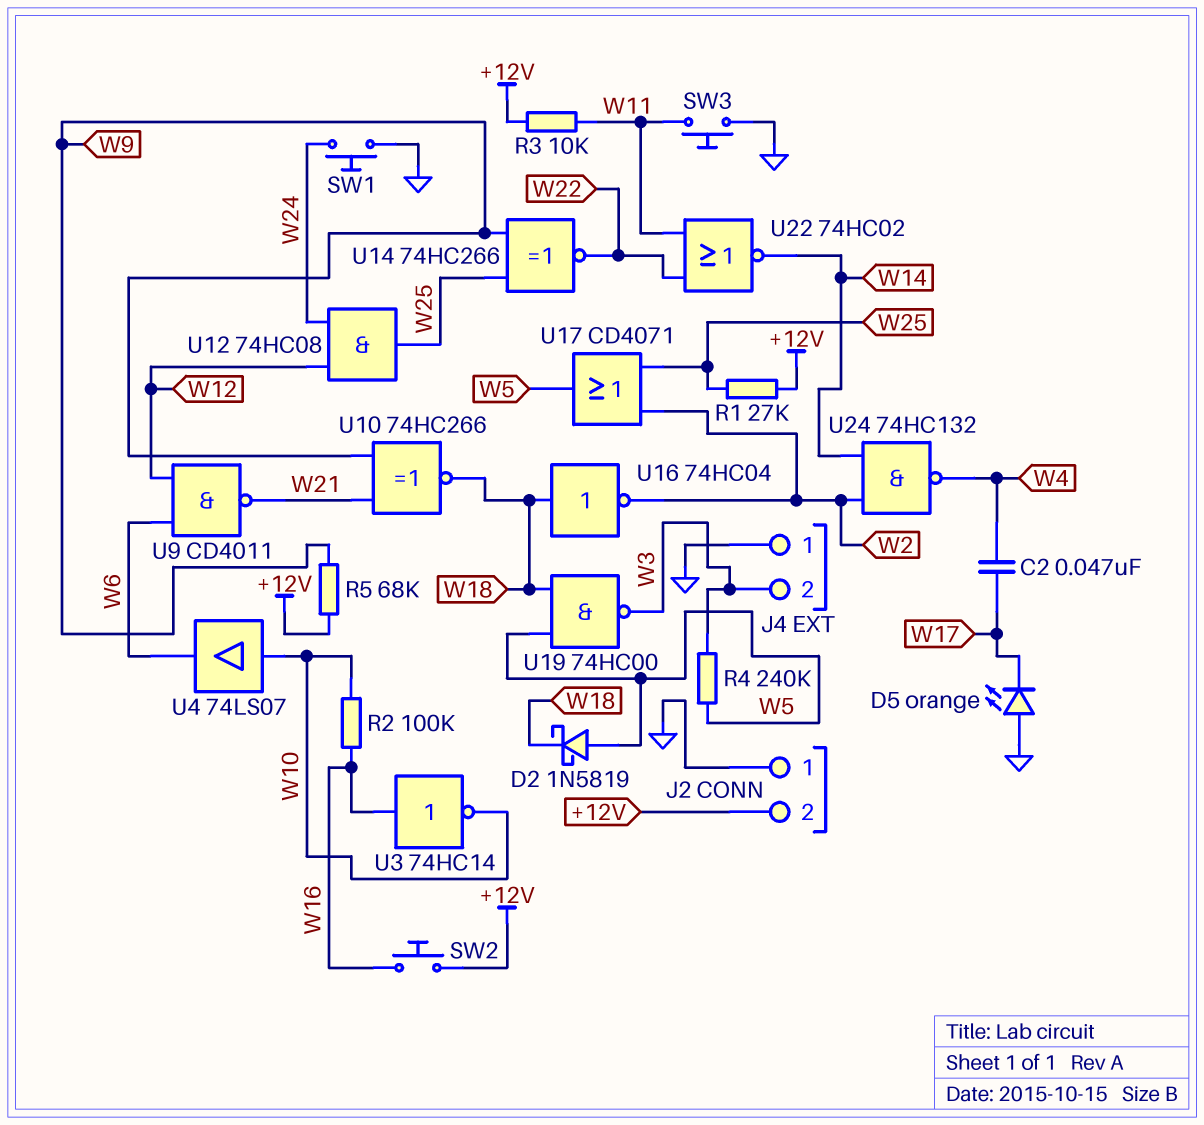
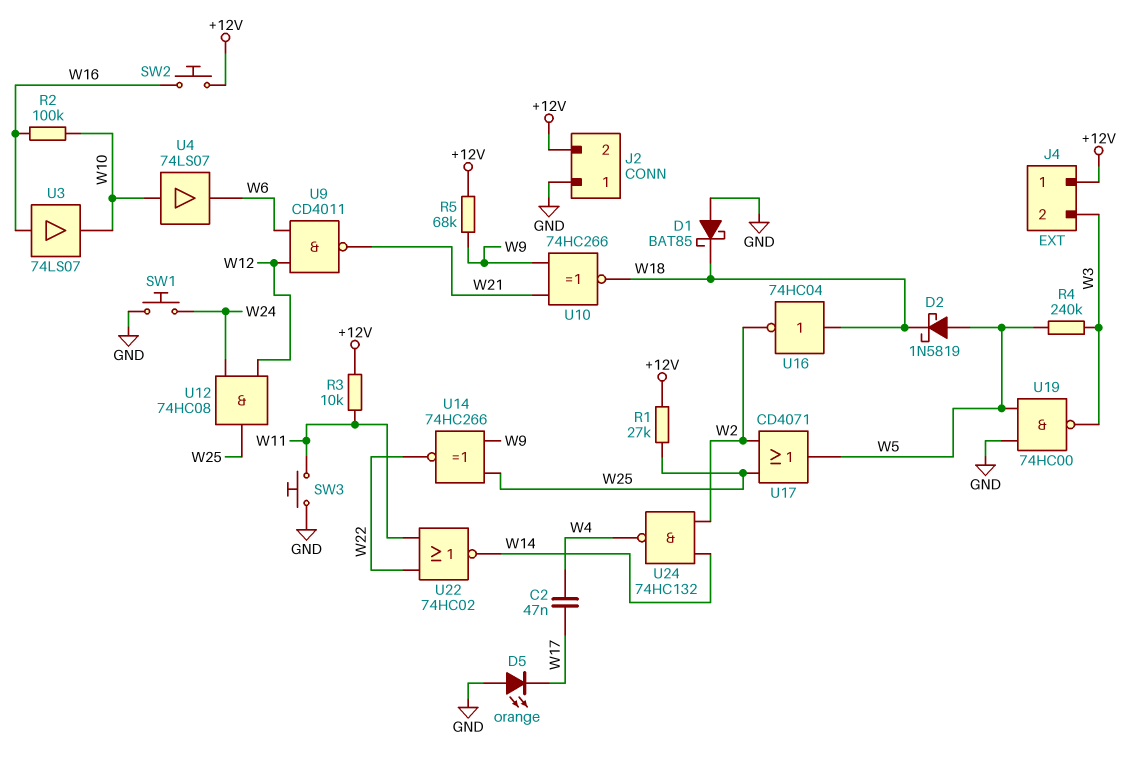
D1: none -> schottky BAT85 (A GND, K W18)
J4 pin 1: GND -> +12V
U3: NOT 74HC14 (in W16, out W10) -> buffer 74LS07 (in W16, out W10)
U19: NAND 74HC00 (in W5, in W18, out W3) -> NAND 74HC00 (in GND, in W5, out W3)

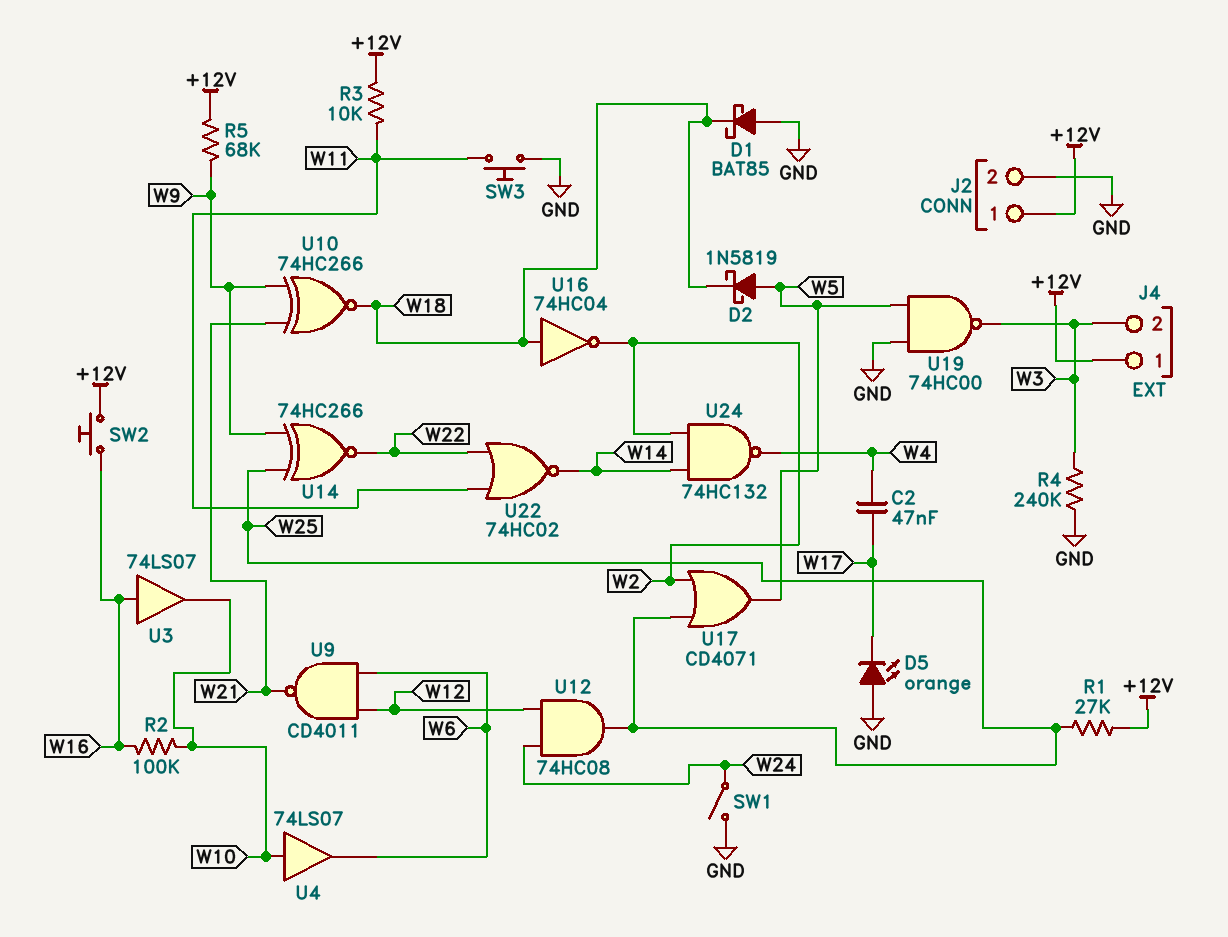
J2 pin 1: GND -> +12V
J2 pin 2: +12V -> GND
R4: 240k (W3, W5) -> 240k (GND, W3)
SW1: button (GND, W24) -> switch (GND, W24)

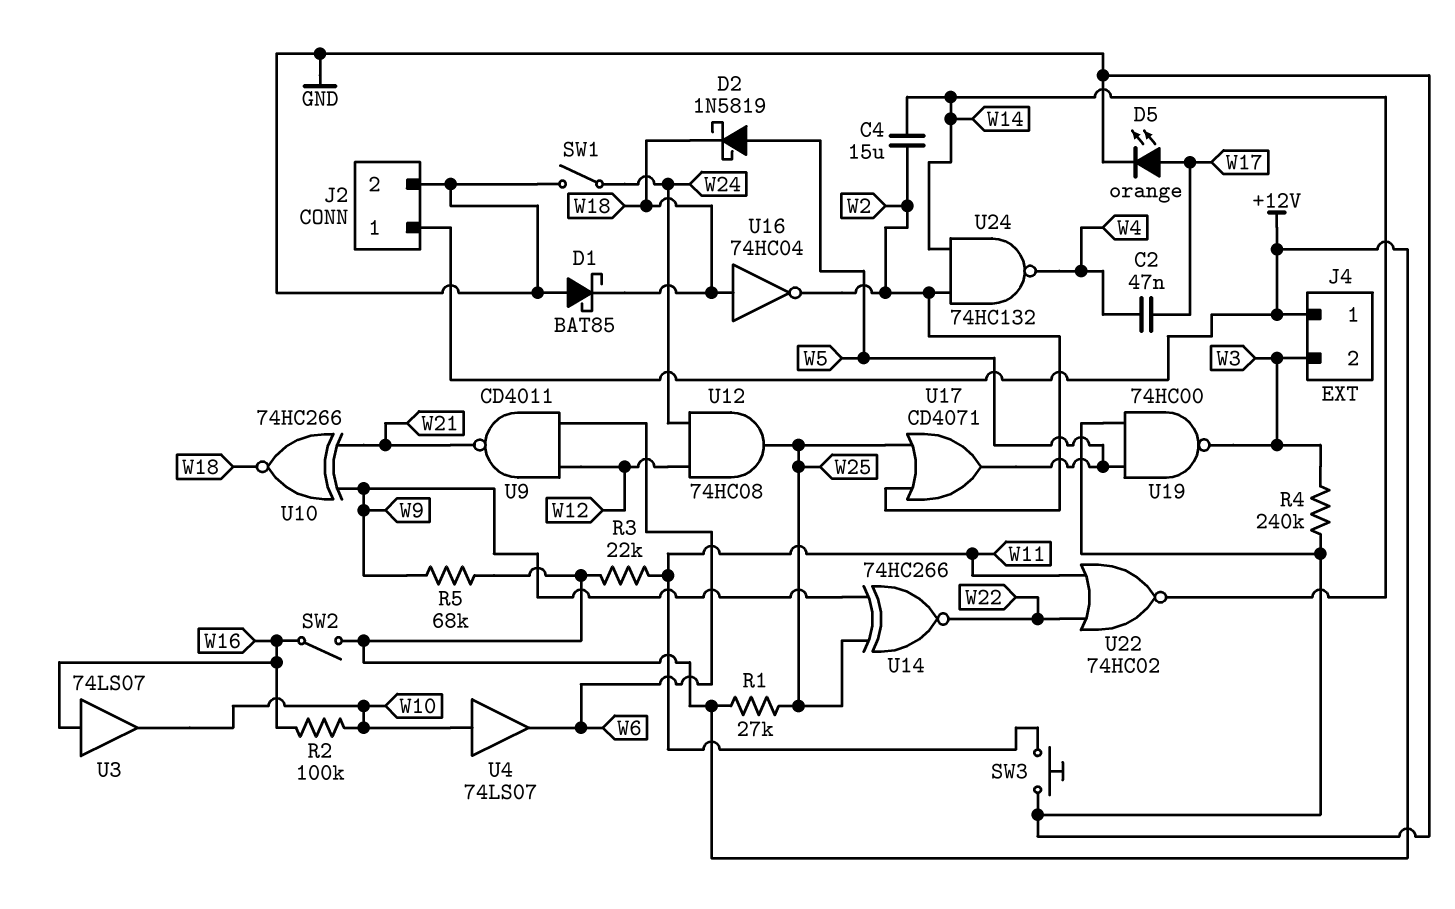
C4: none -> 15uF (W2, W14)
D5: LED orange (A GND, K W17) -> LED orange (A W17, K GND)
R3: 10k (+12V, W11) -> 22k (+12V, W11)
SW2: button (+12V, W16) -> switch (+12V, W16)

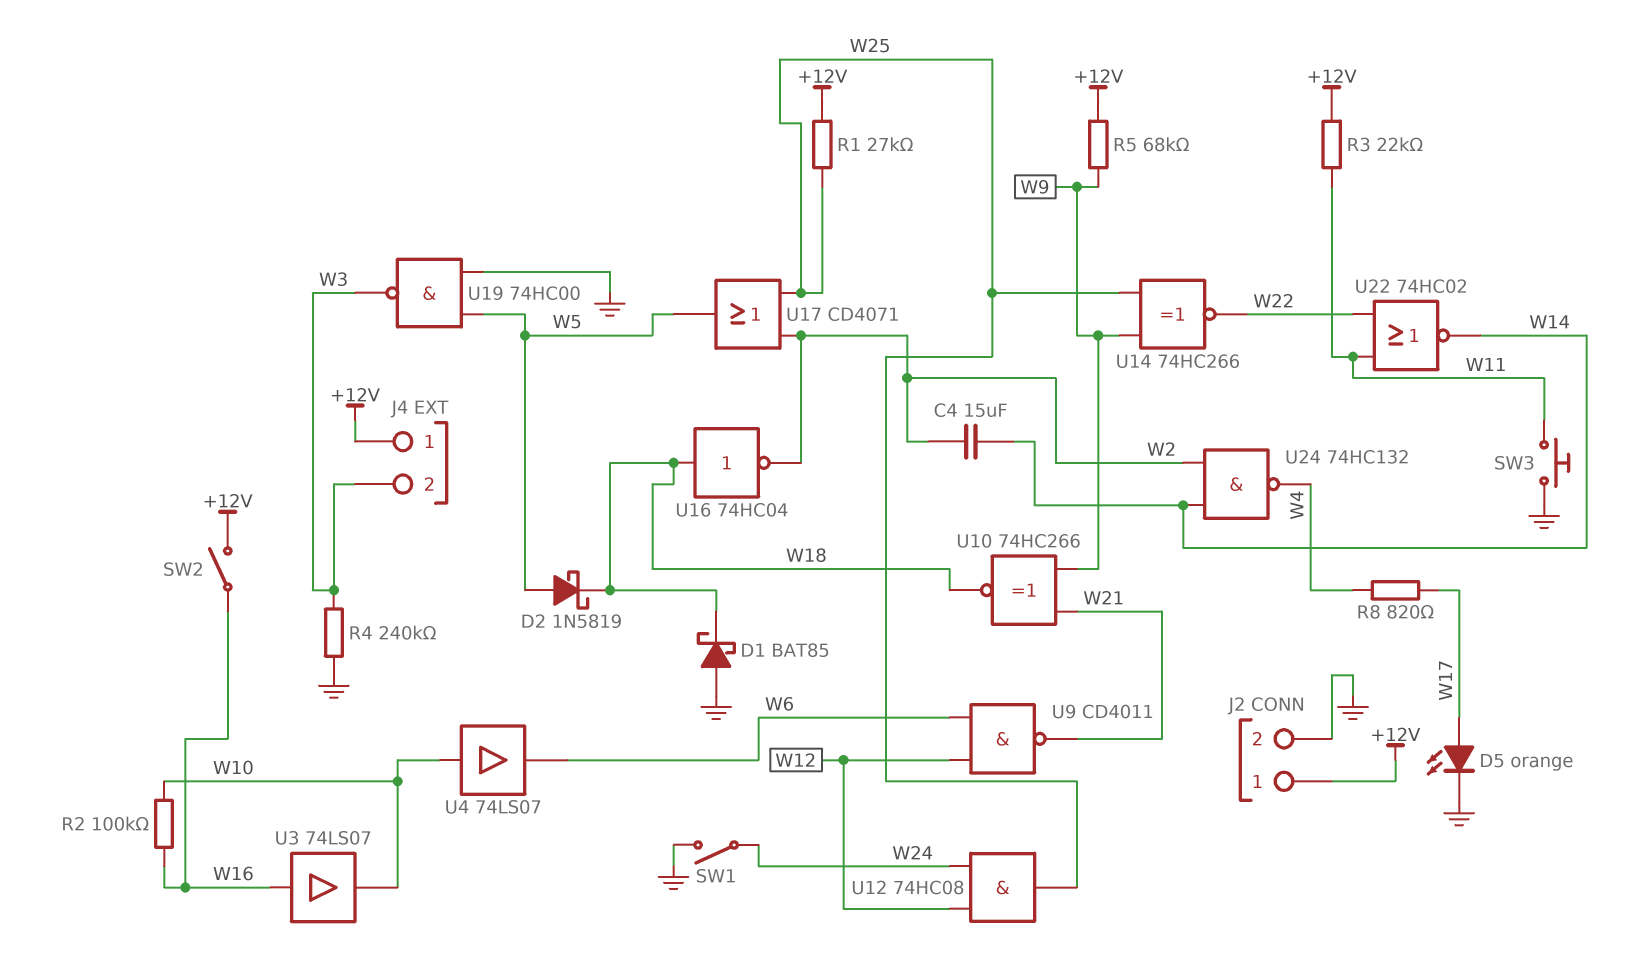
C2: 47nF (W4, W17) -> none
R8: none -> 820 (W4, W17)

